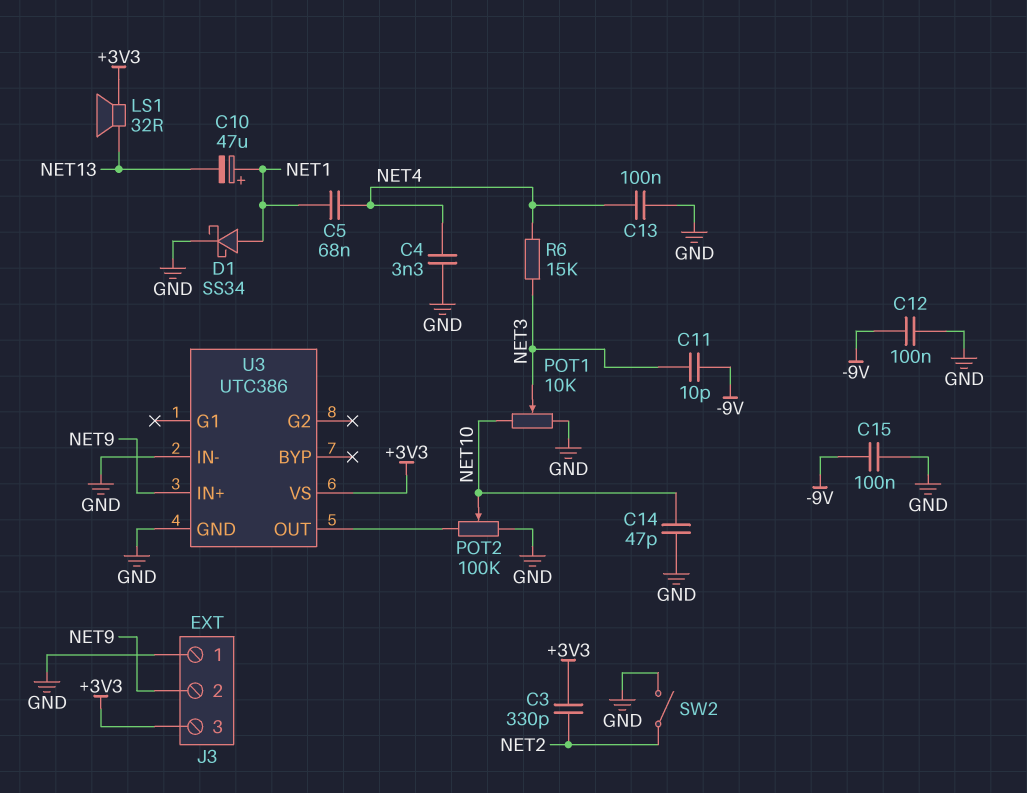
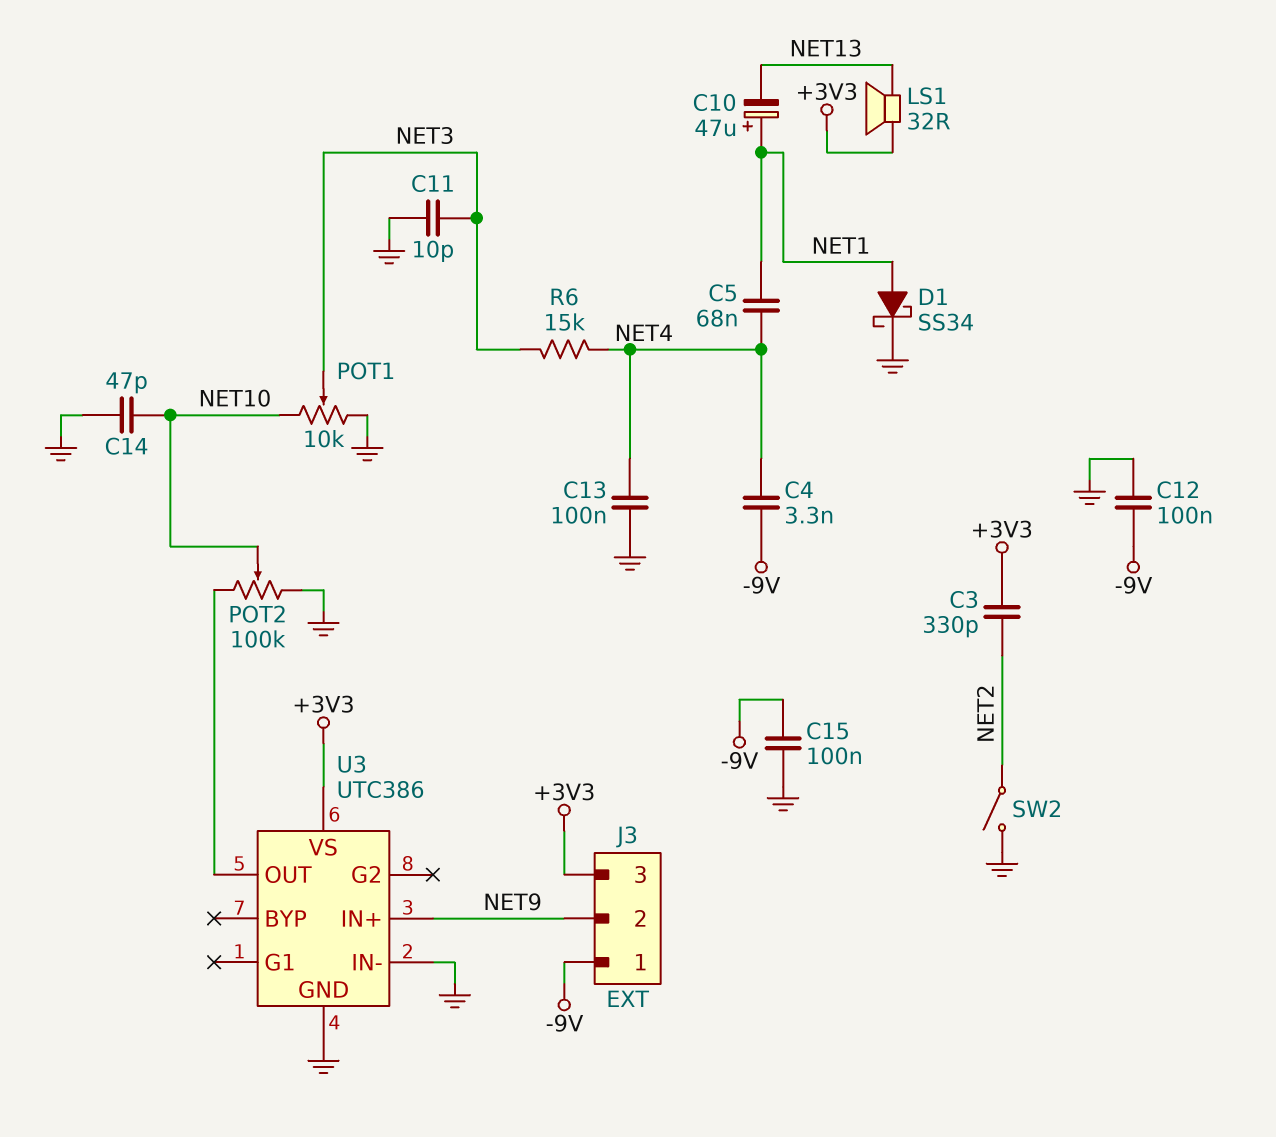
C4: 3.3nF (GND, NET4) -> 3.3nF (-9V, NET4)
C11: 10pF (-9V, NET3) -> 10pF (GND, NET3)
J3 pin 1: GND -> -9V

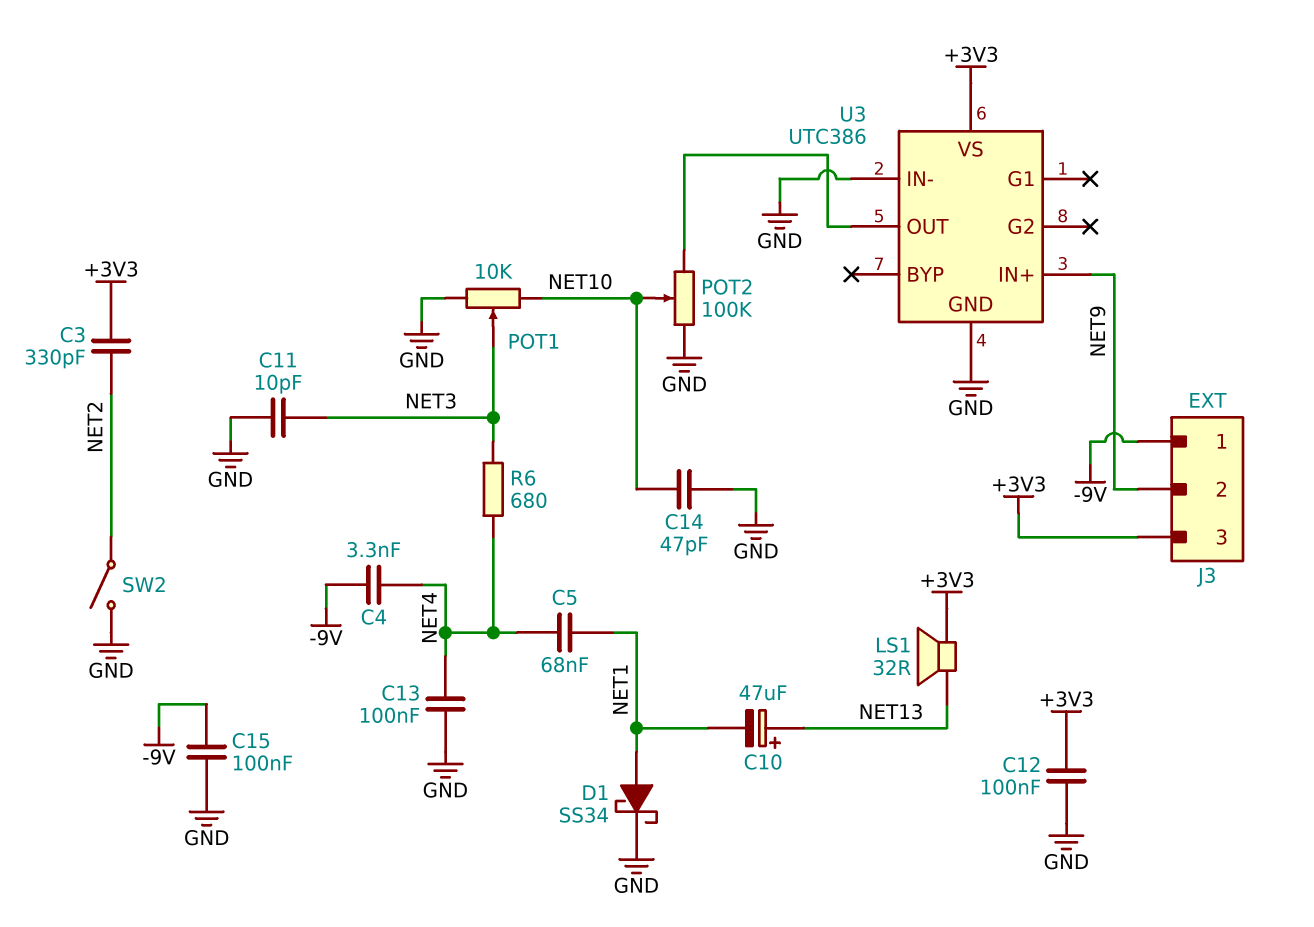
C10: 47uF (plus NET1, minus NET13) -> 47uF (plus NET13, minus NET1)
C12: 100nF (-9V, GND) -> 100nF (+3V3, GND)
R6: 15k (NET3, NET4) -> 680 (NET3, NET4)

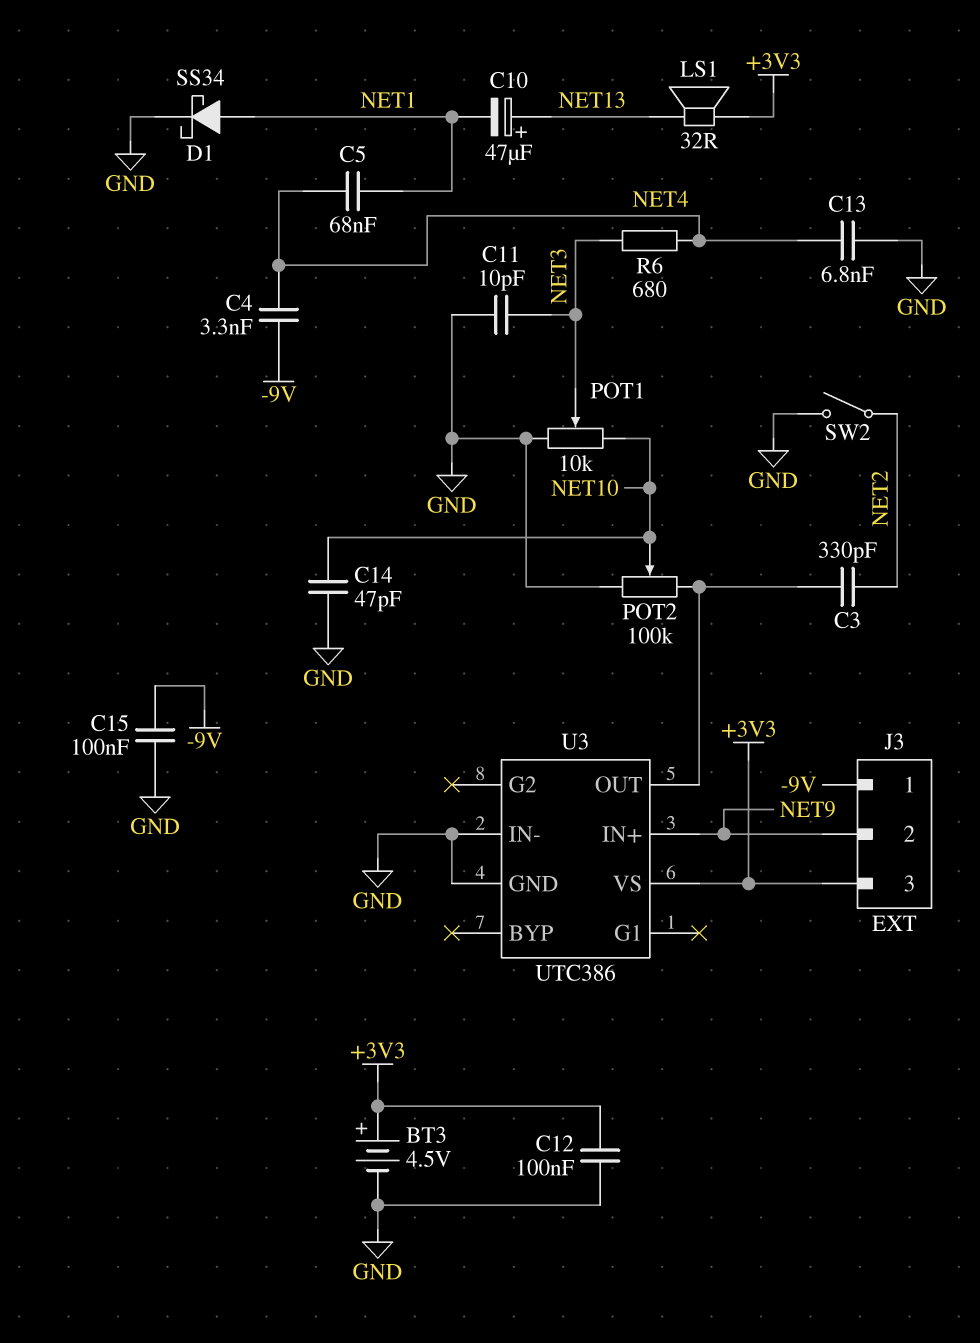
BT3: none -> 4.5V (plus +3V3, minus GND)
C3: 330pF (+3V3, NET2) -> 330pF (NET2, U3/OUT)
C13: 100nF (GND, NET4) -> 6.8nF (GND, NET4)

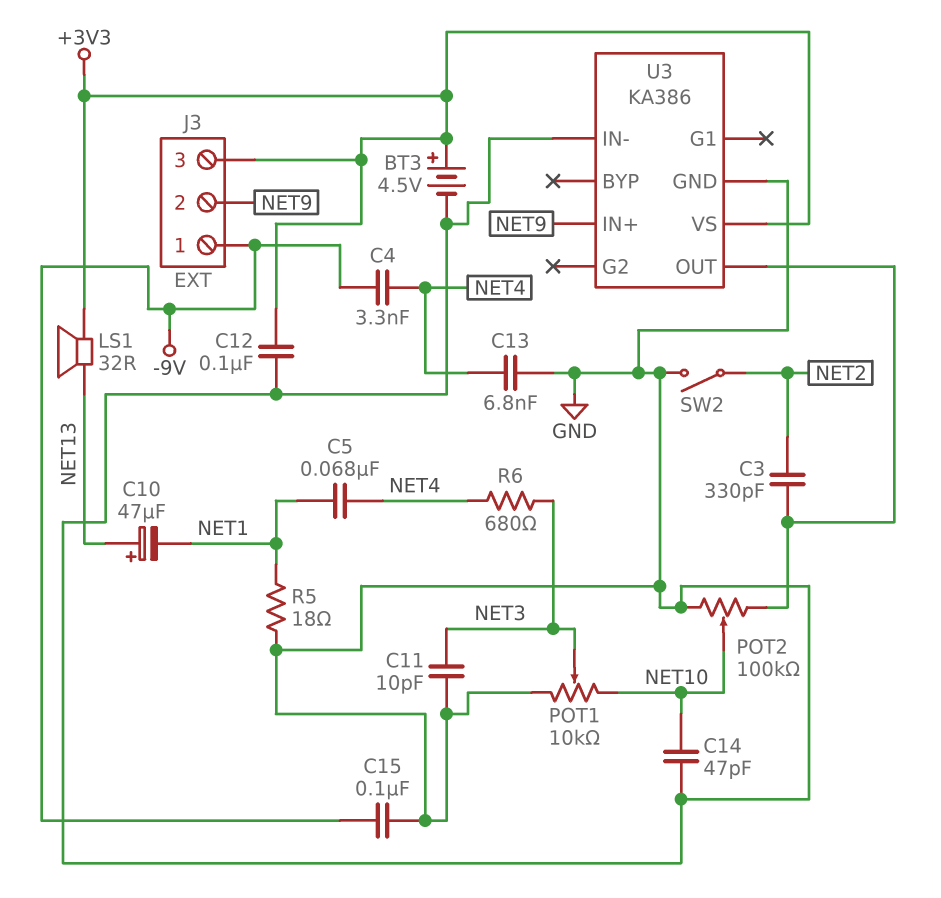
D1: schottky SS34 (A NET1, K GND) -> none
R5: none -> 18 (GND, NET1)
U3: UTC386 -> KA386

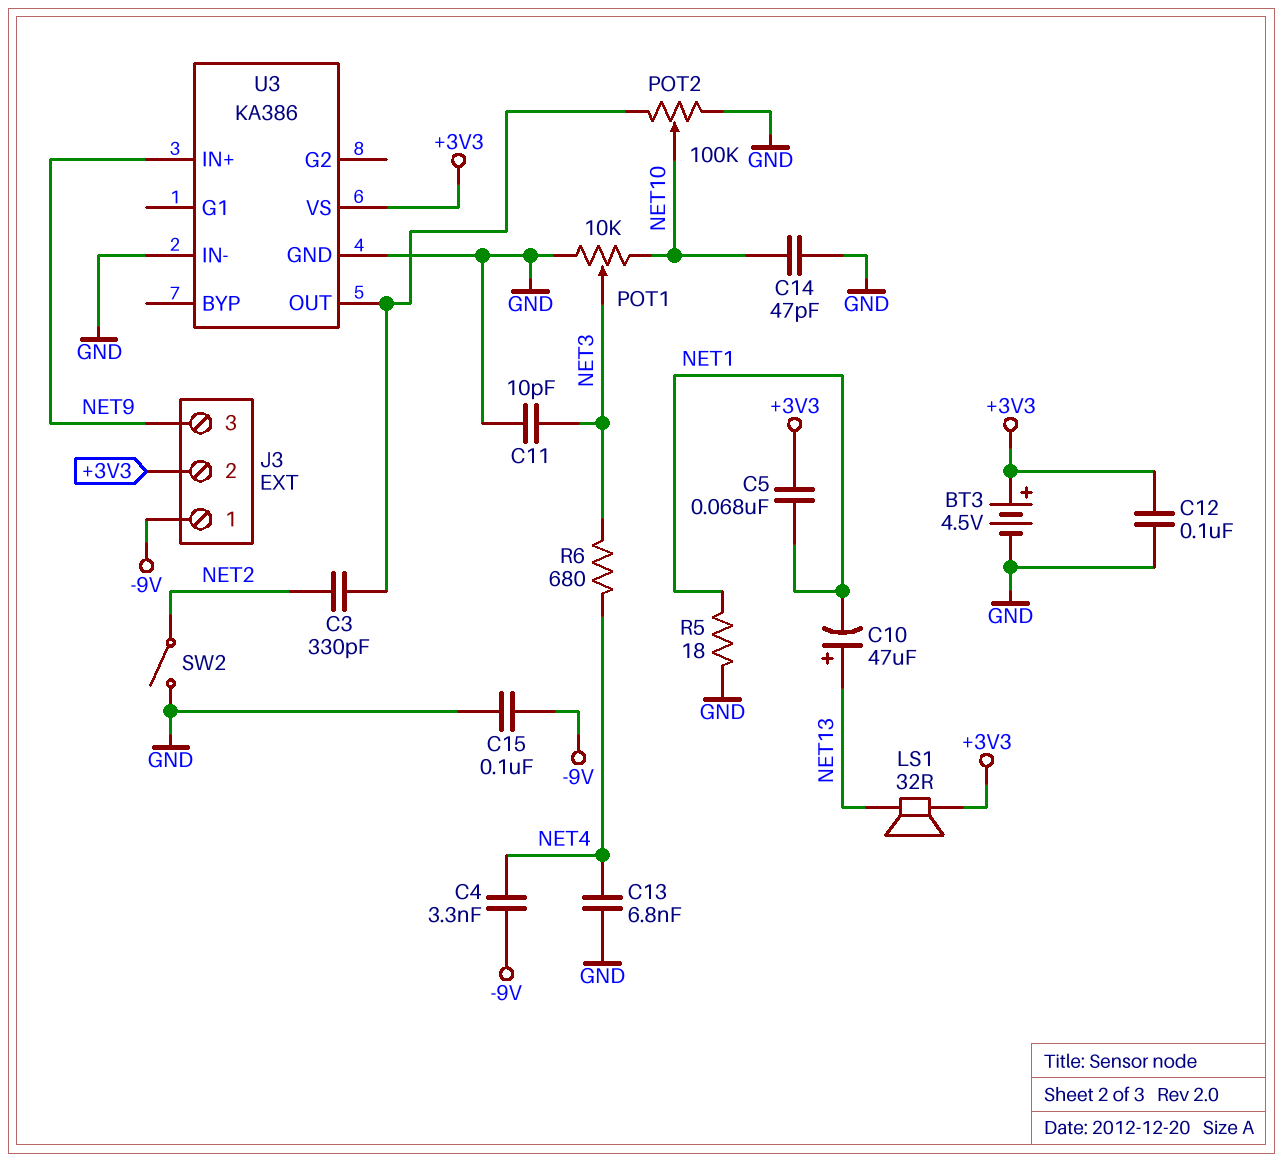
C5: 68nF (NET1, NET4) -> 68nF (+3V3, NET1)
J3 pin 2: NET9 -> +3V3
J3 pin 3: +3V3 -> NET9

